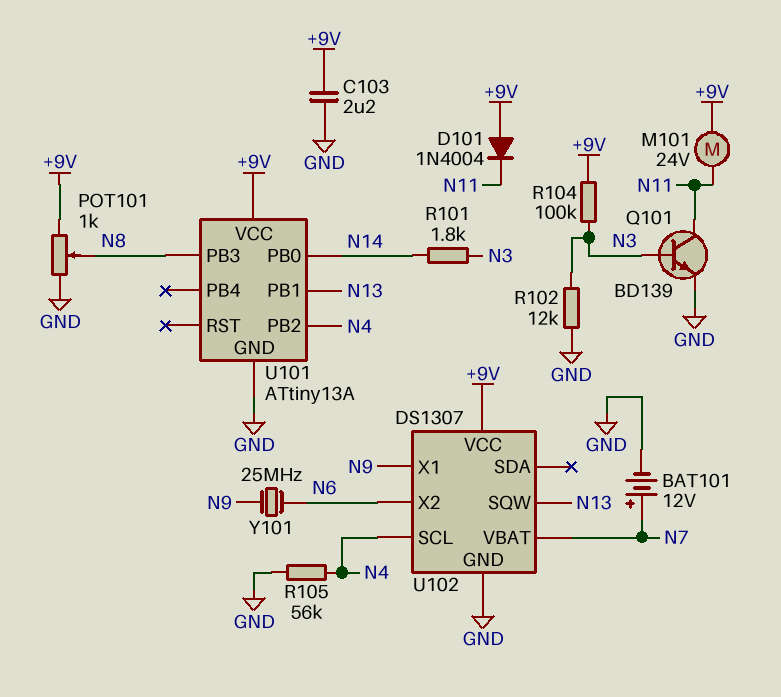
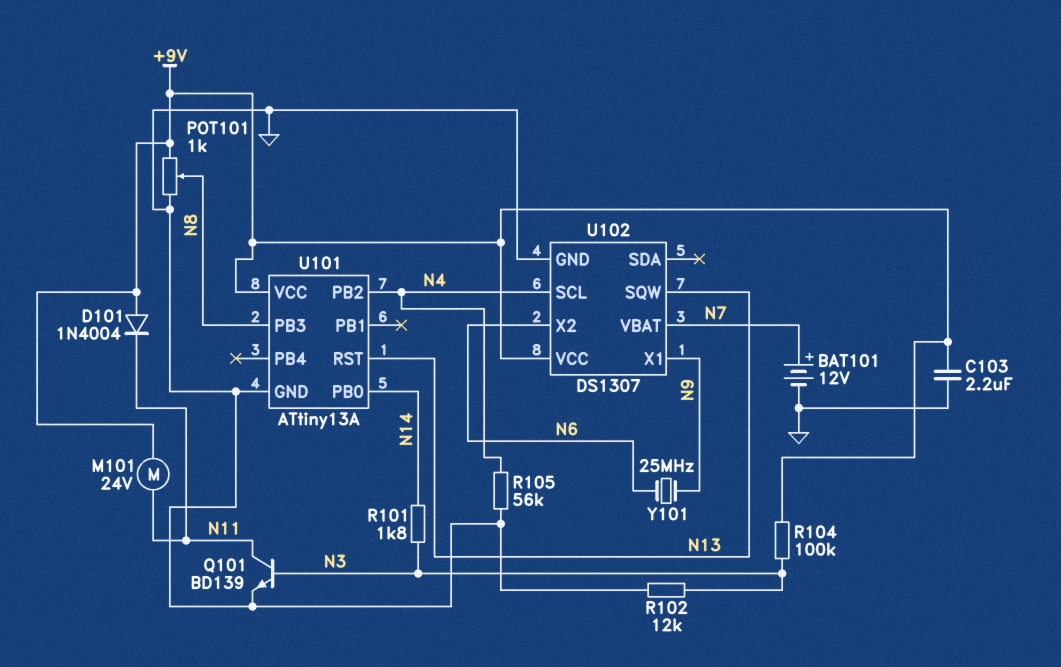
U101 pin PB1: N13 -> none
U101 pin RST: none -> N13

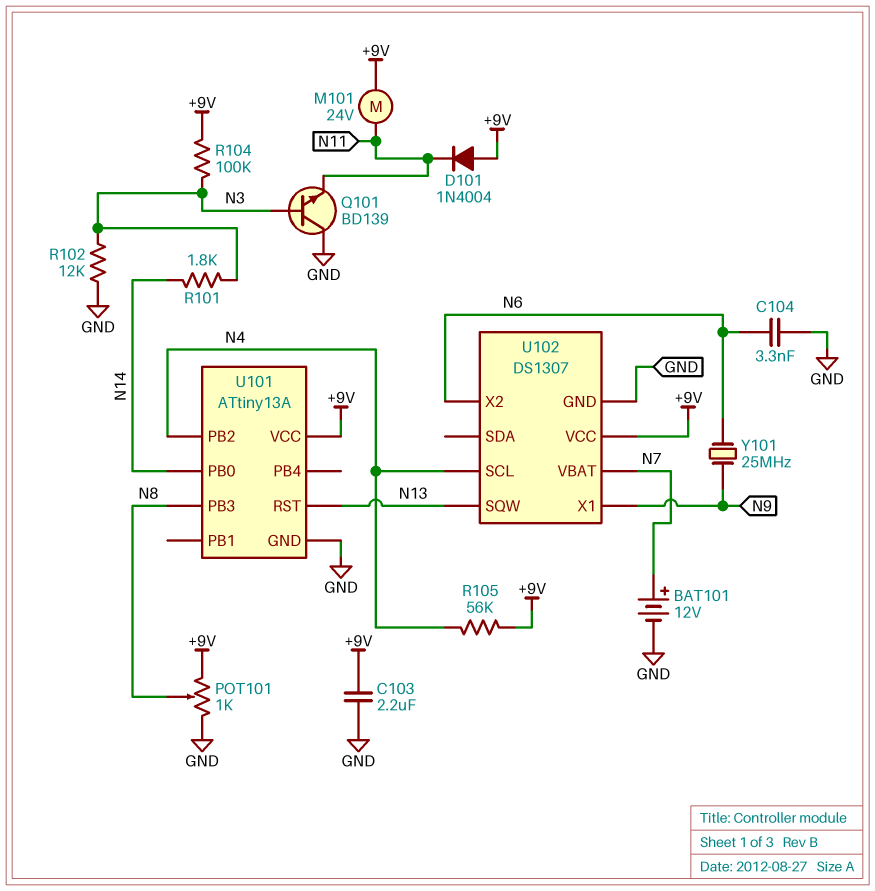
C104: none -> 3.3nF (GND, N6)
Q101: NPN BD139 (B N3, C N11, E GND) -> NPN BD139 (B N3, C GND, E N11)
R105: 56k (GND, N4) -> 56k (+9V, N4)

